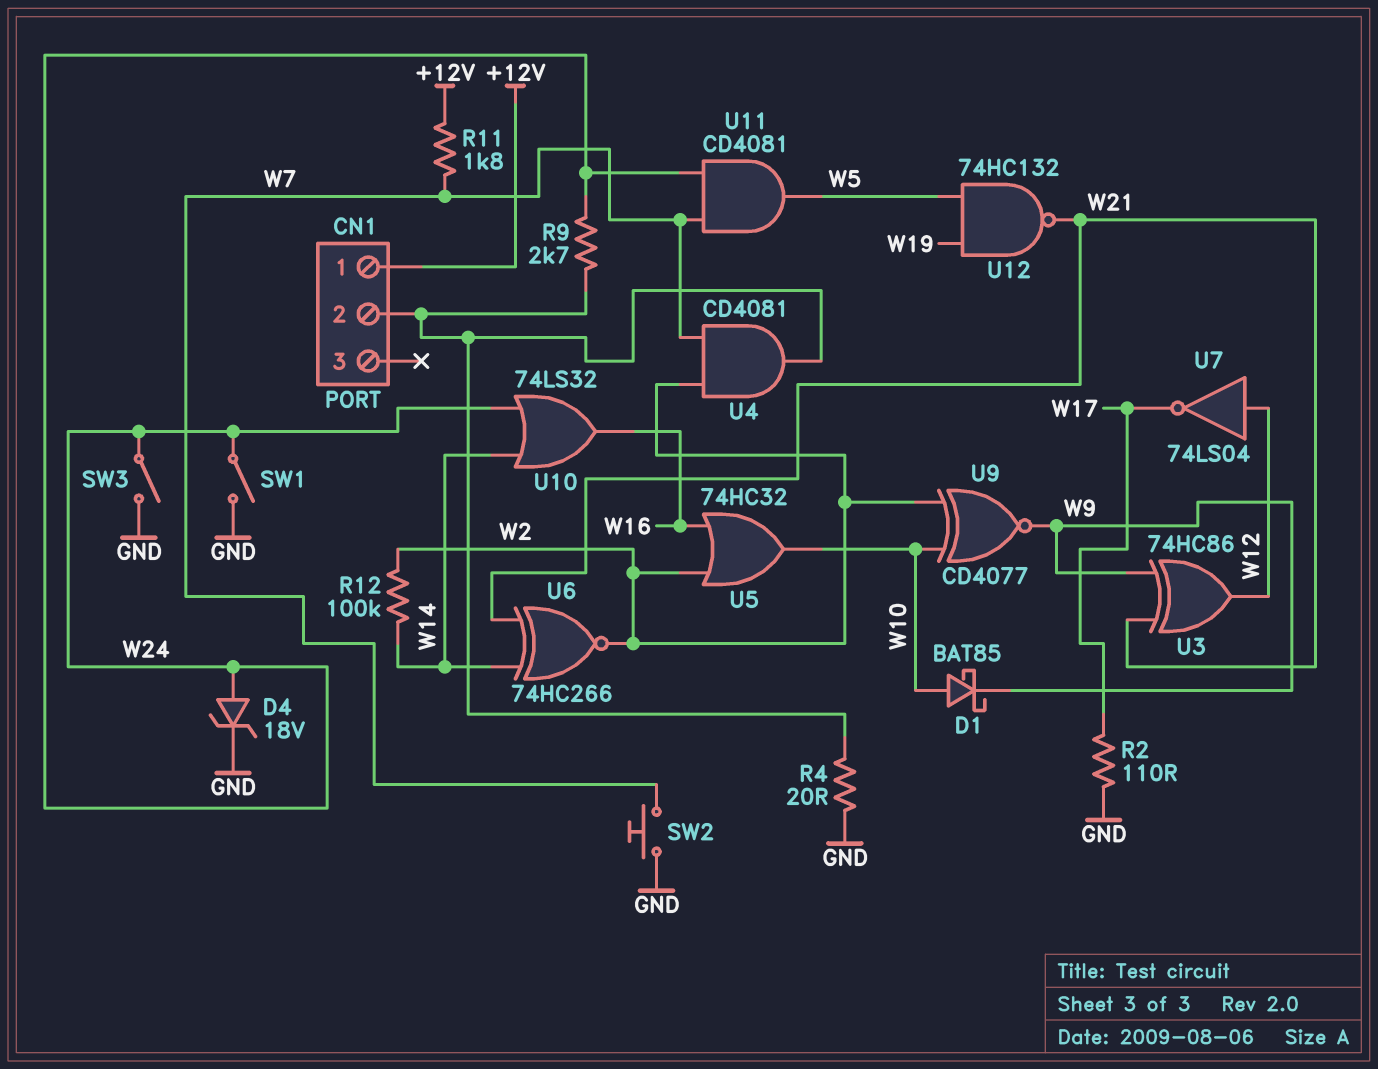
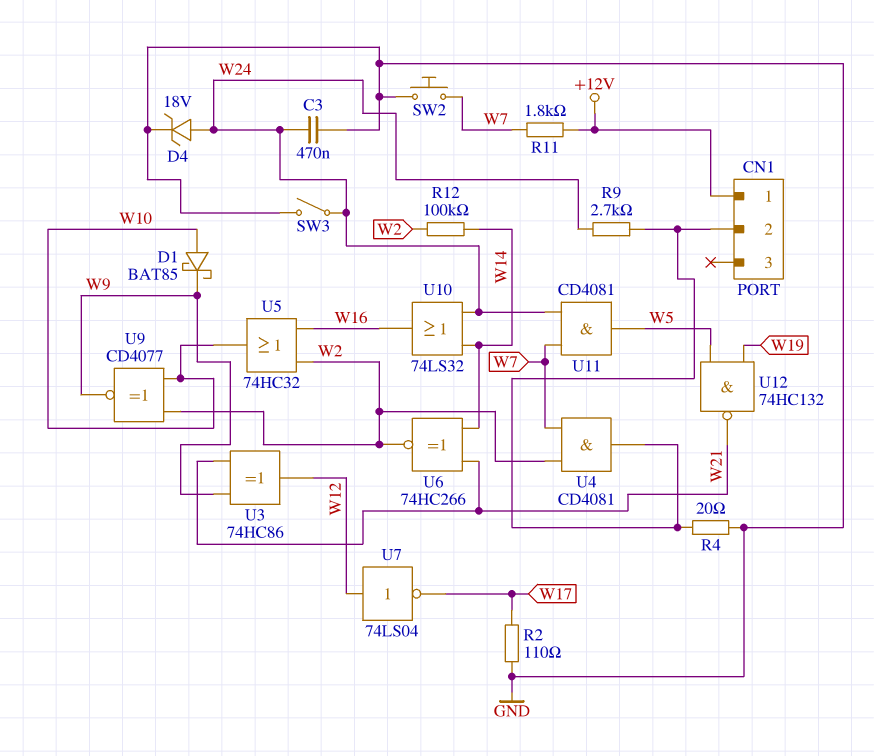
C3: none -> 470nF (GND, W24)
SW1: switch (GND, W24) -> none

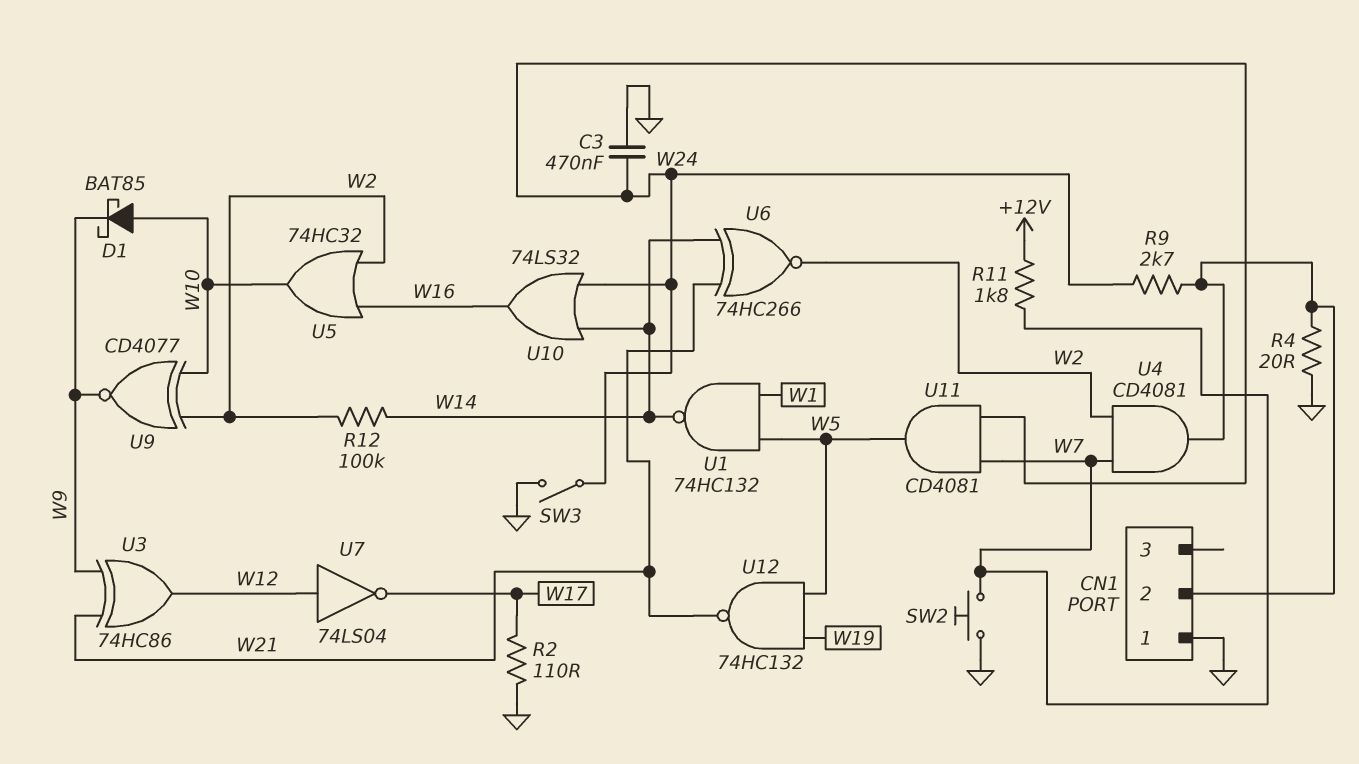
CN1 pin 1: +12V -> GND
D4: zener 18V (A W24, K GND) -> none
U1: none -> NAND 74HC132 (in W1, in W5, out W14)

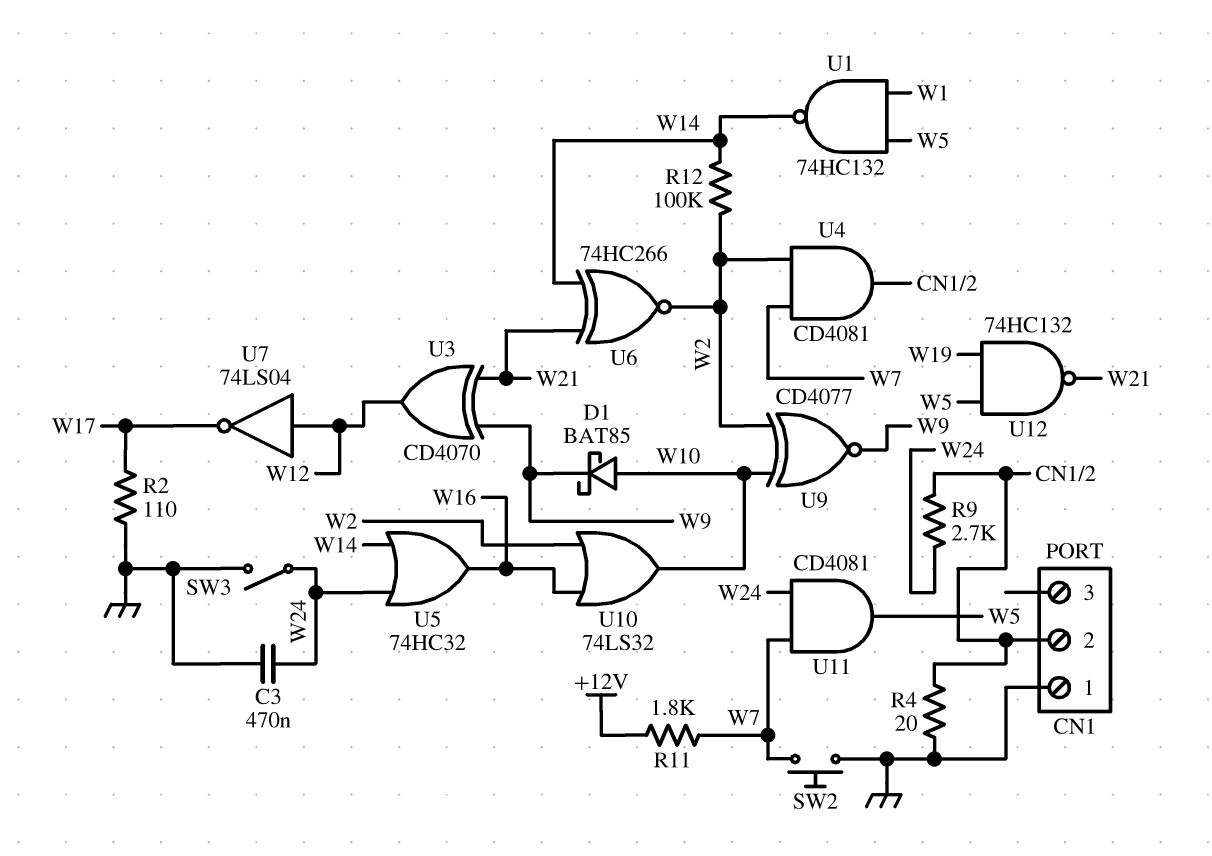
U3: XOR 74HC86 (in W9, in W21, out W12) -> XOR CD4070 (in W9, in W21, out W12)
U5: OR 74HC32 (in W2, in W16, out W10) -> OR 74HC32 (in W14, in W24, out W16)
U10: OR 74LS32 (in W14, in W24, out W16) -> OR 74LS32 (in W2, in W16, out W10)

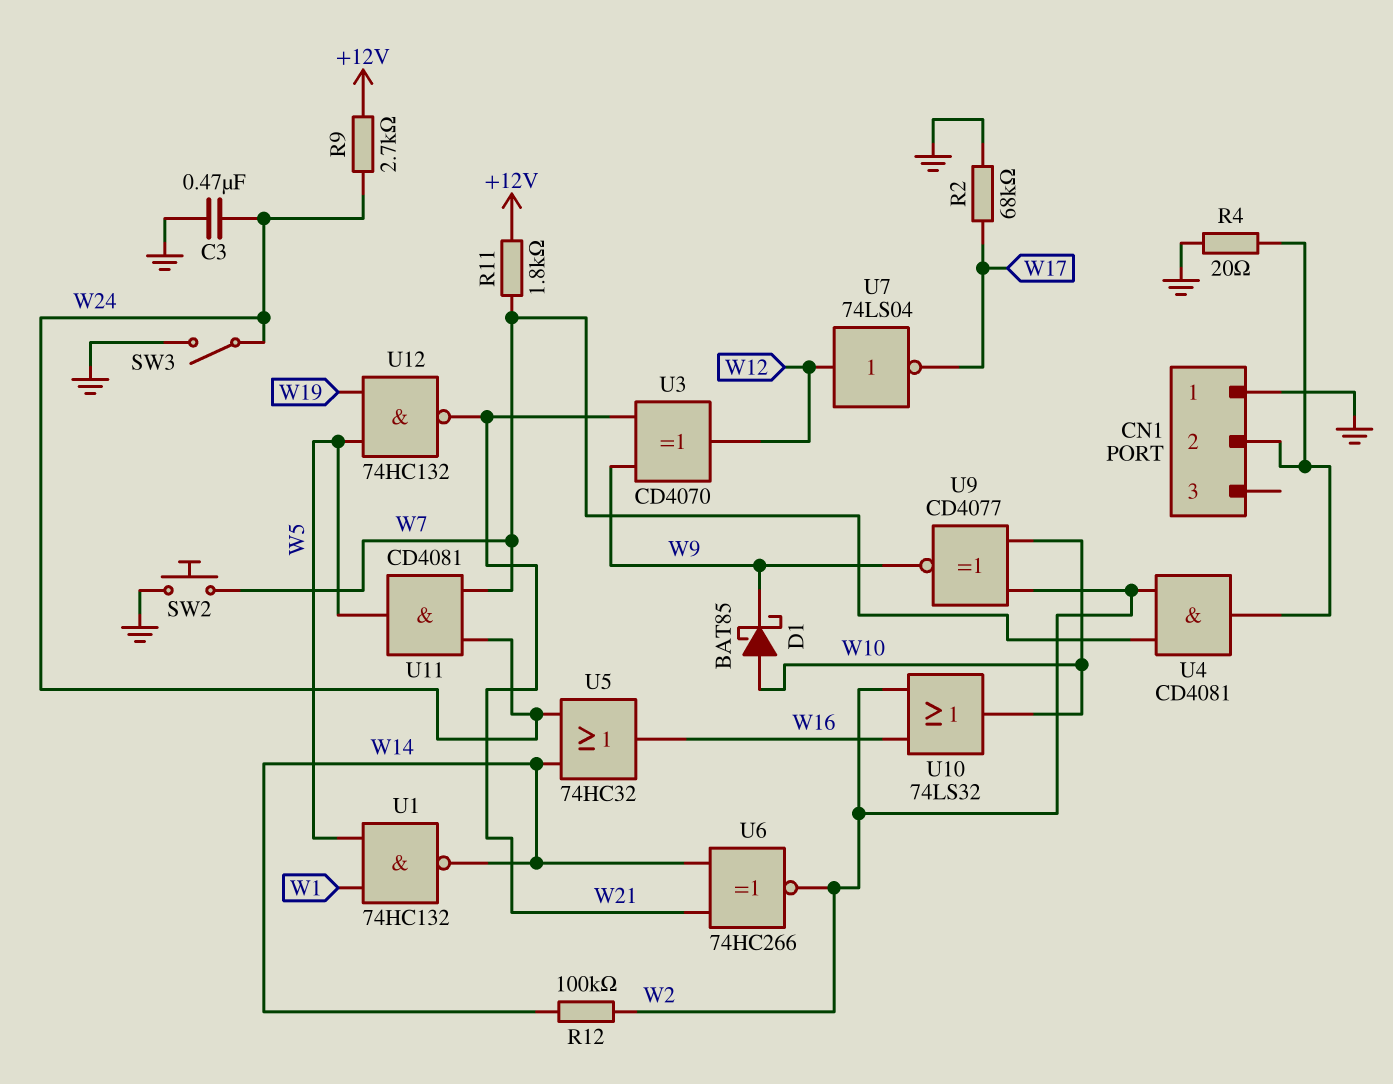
R2: 110 (GND, W17) -> 68k (GND, W17)
R9: 2.7k (CN1/2, W24) -> 2.7k (+12V, W24)

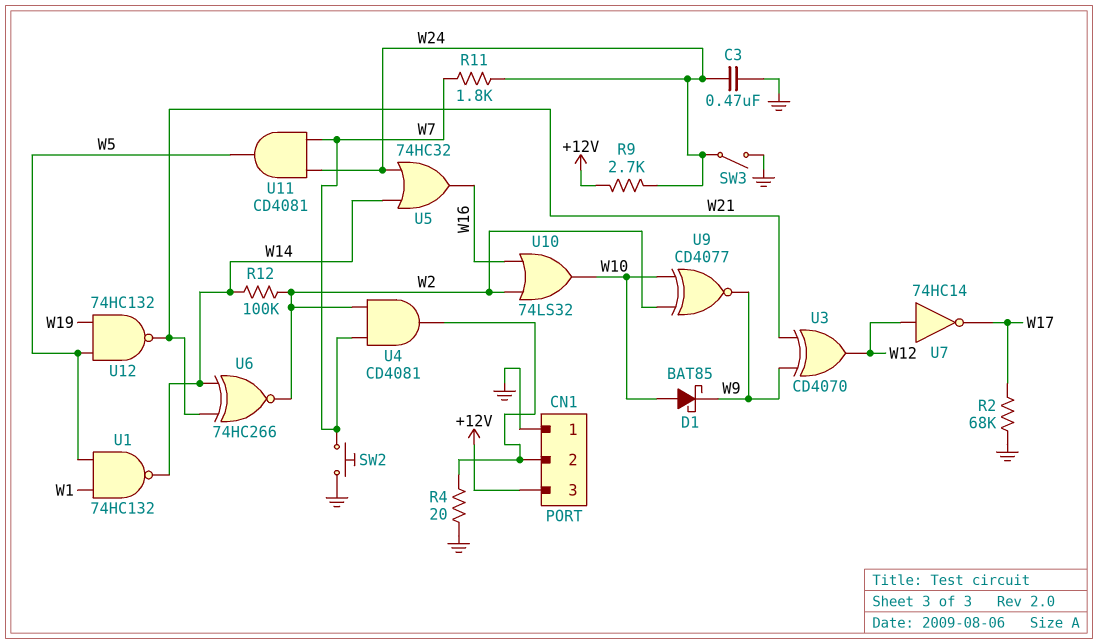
CN1 pin 3: none -> +12V
R11: 1.8k (+12V, W7) -> 1.8k (W7, W24)
U7: NOT 74LS04 (in W12, out W17) -> NOT 74HC14 (in W12, out W17)

